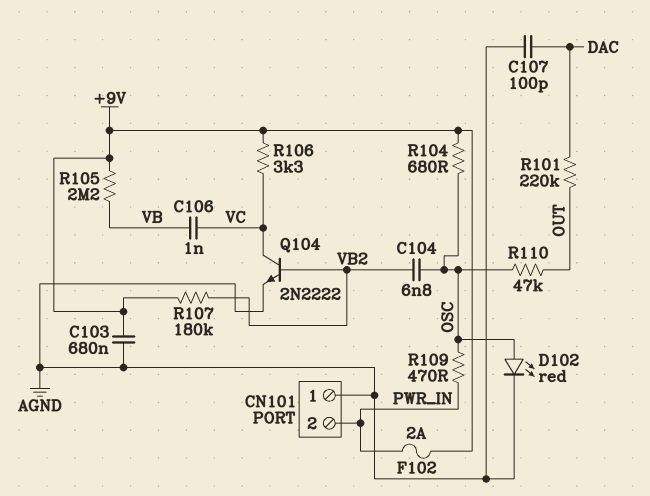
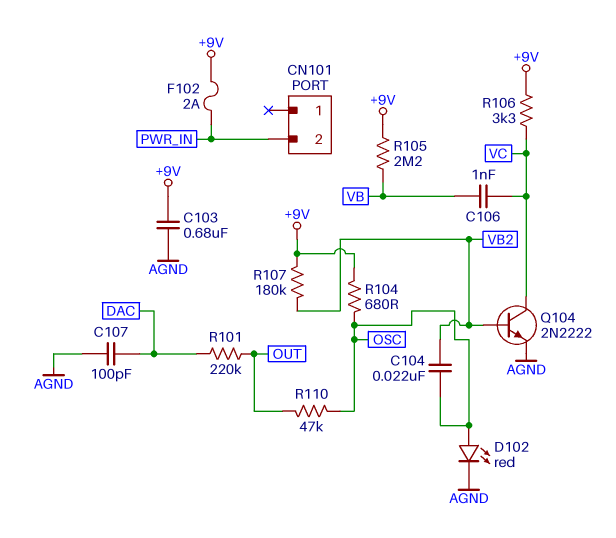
C104: 6.8nF (OSC, VB2) -> 22nF (OSC, VB2)
CN101 pin 1: AGND -> none
R109: 470 (OSC, PWR_IN) -> none

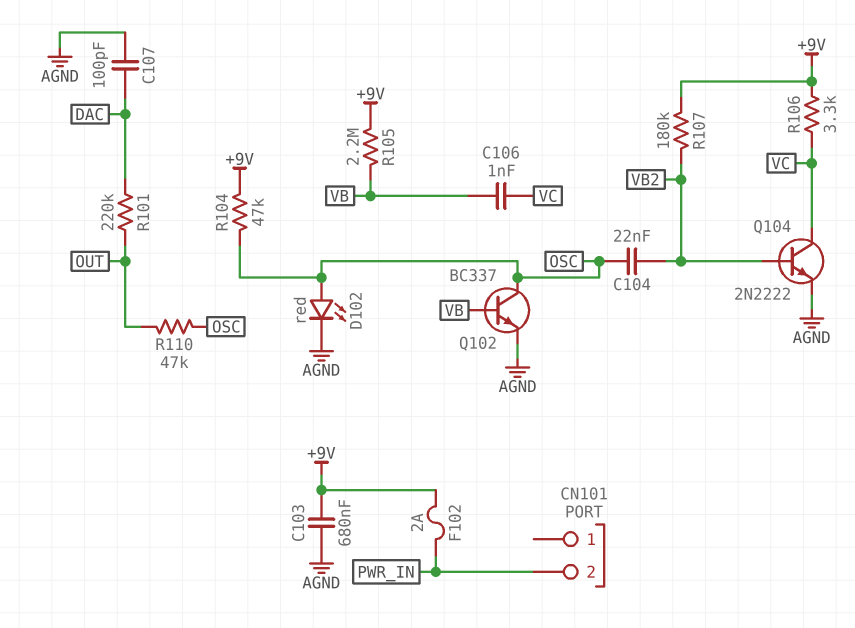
Q102: none -> NPN BC337 (B VB, C OSC, E AGND)
R104: 680 (+9V, OSC) -> 47k (+9V, OSC)

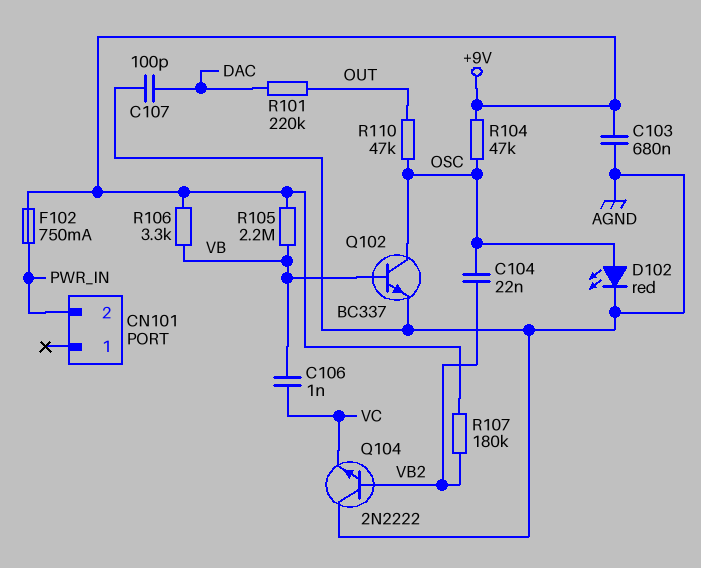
F102: 2A (+9V, PWR_IN) -> 750mA (+9V, PWR_IN)
Q104: NPN 2N2222 (B VB2, C VC, E AGND) -> NPN 2N2222 (B VB2, C AGND, E VC)
R106: 3.3k (+9V, VC) -> 3.3k (+9V, VB)

